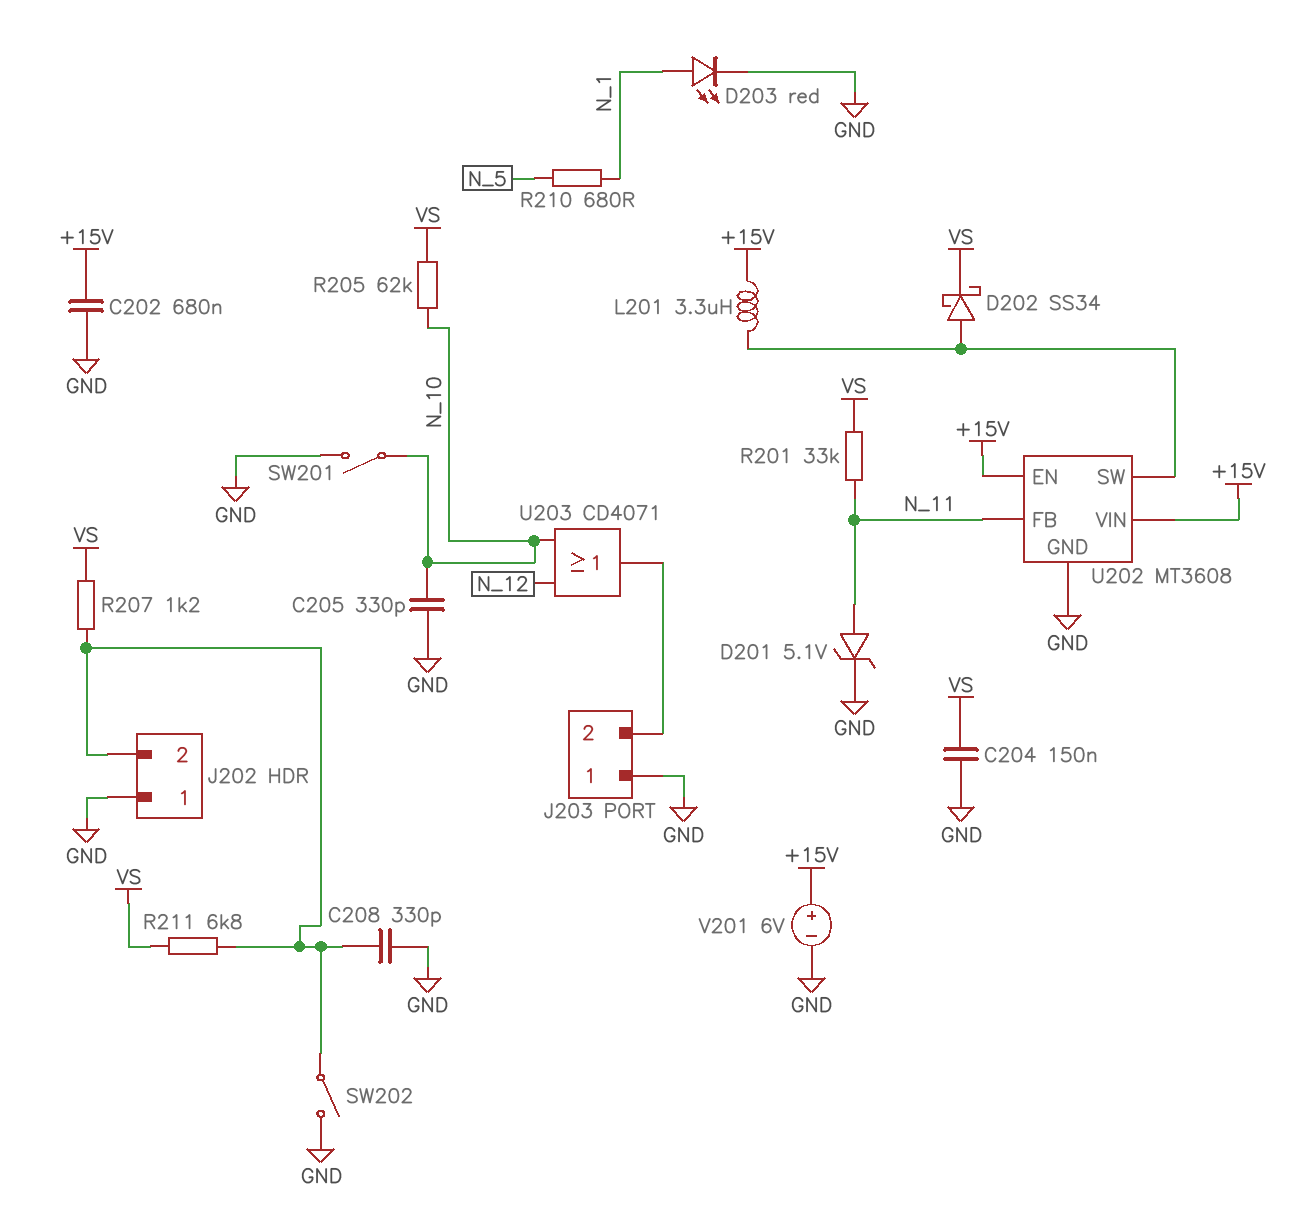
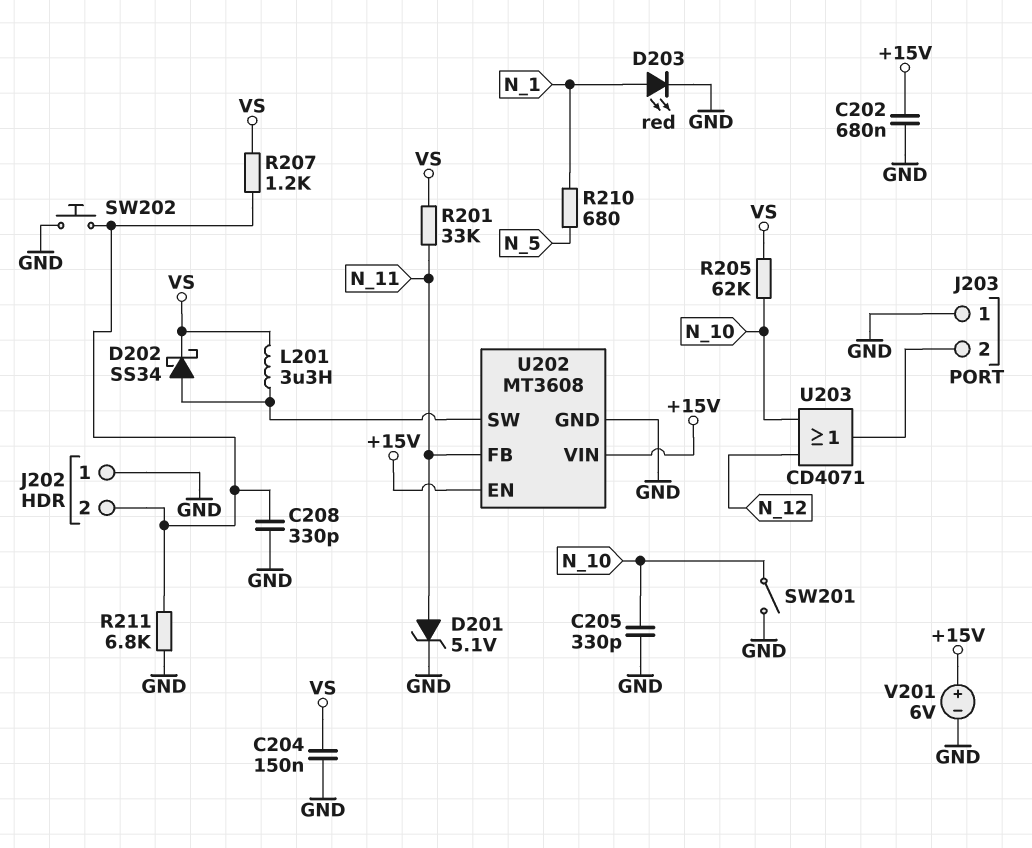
L201: 3.3uH (+15V, U202/SW) -> 3.3uH (U202/SW, VS)
R211: 6.8k (J202/2, VS) -> 6.8k (GND, J202/2)
SW202: switch (GND, J202/2) -> button (GND, J202/2)

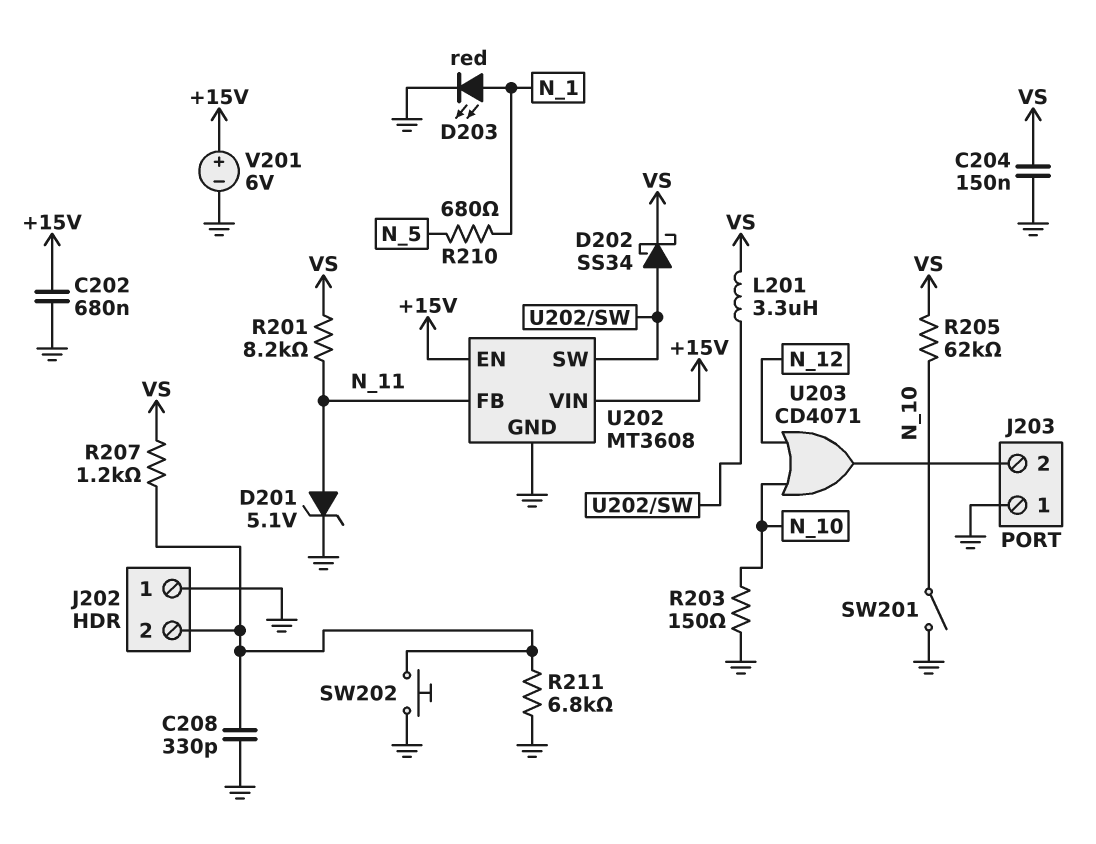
C205: 330pF (GND, N_10) -> none
R201: 33k (N_11, VS) -> 8.2k (N_11, VS)
R203: none -> 150 (GND, N_10)

